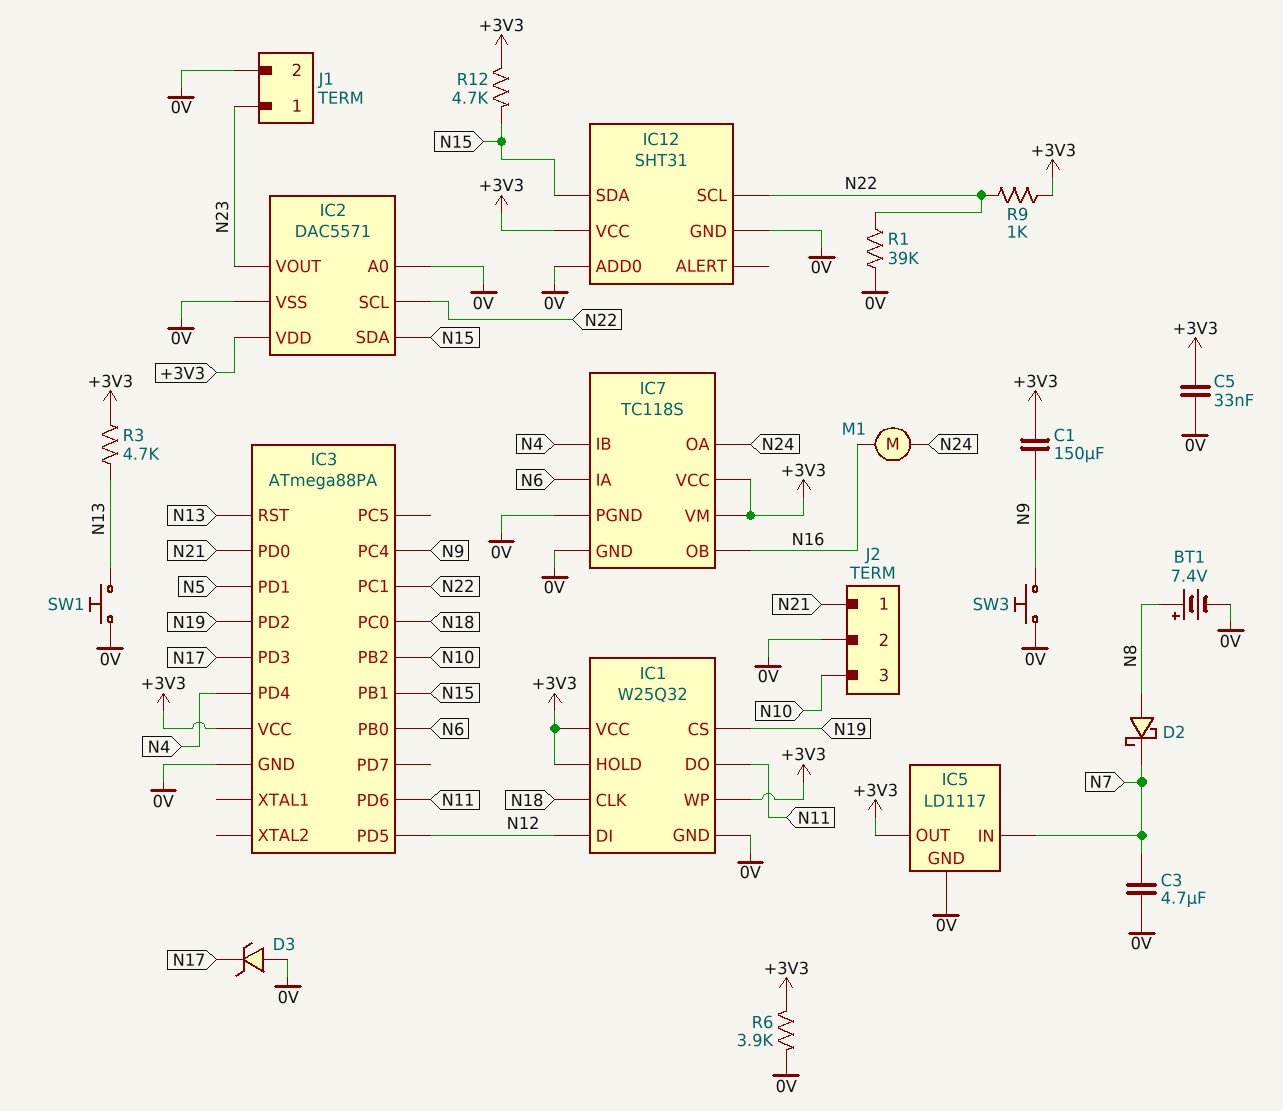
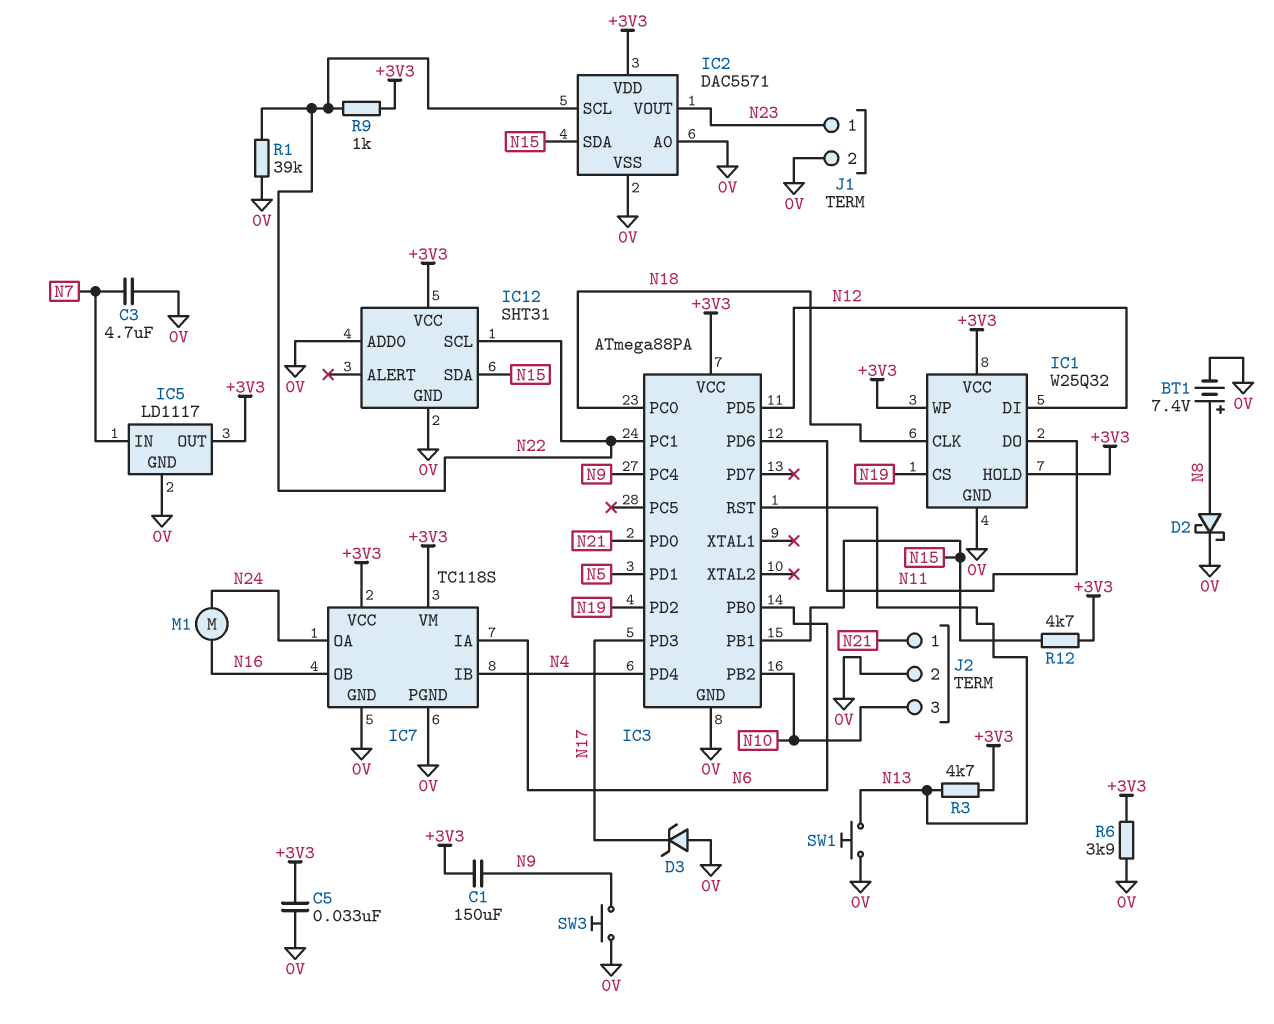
D2: schottky (A N8, K N7) -> schottky (A N8, K 0V)

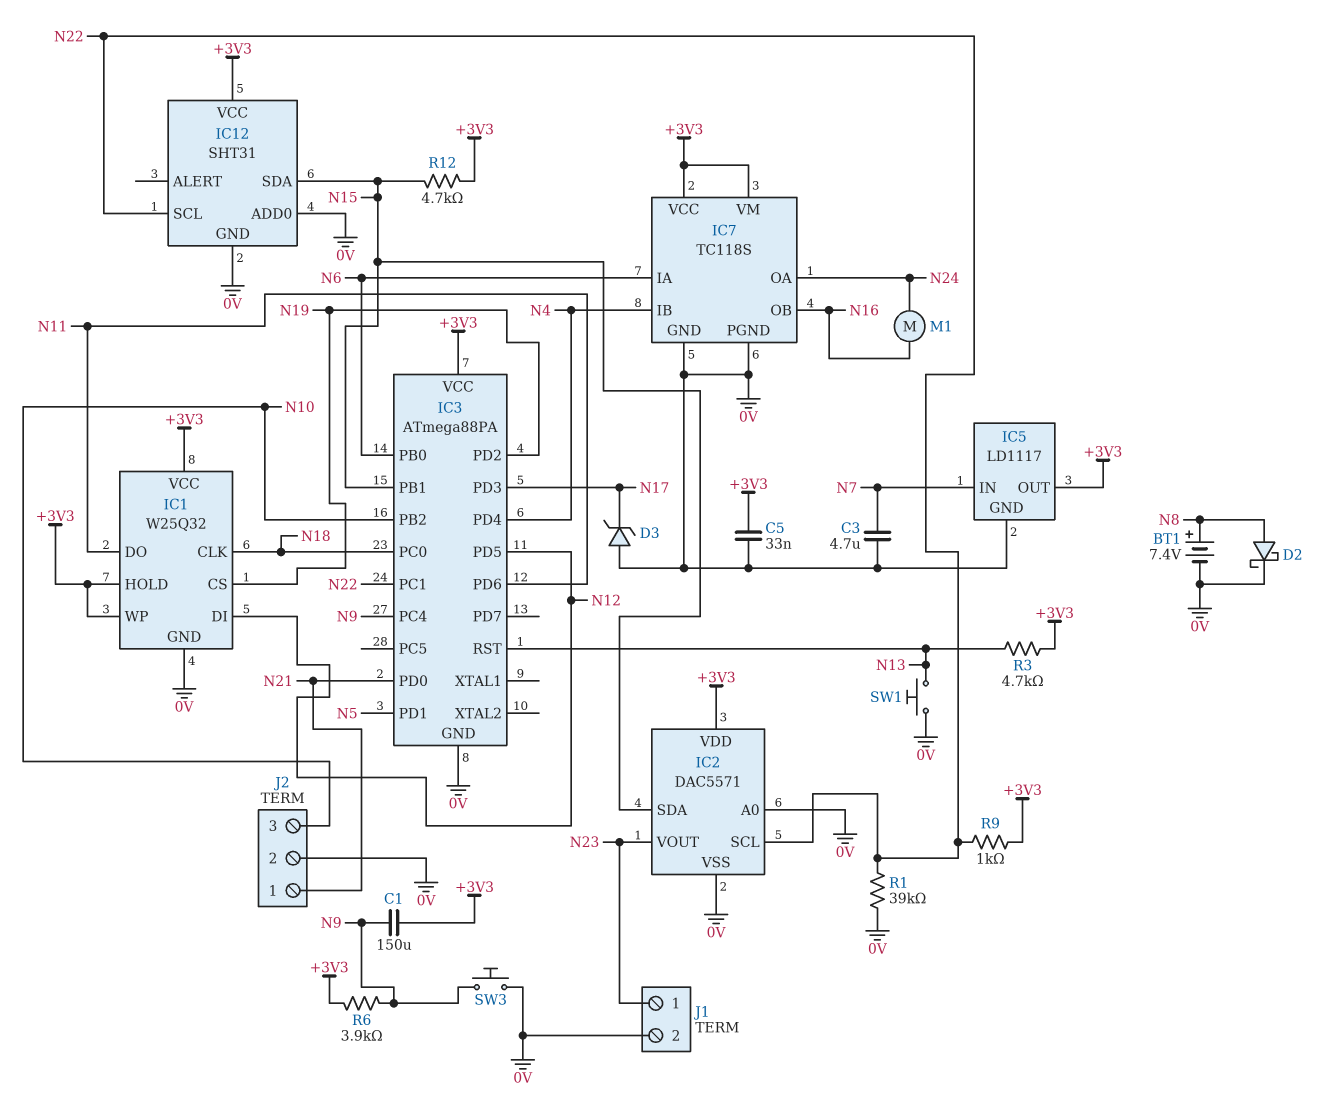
R6: 3.9k (+3V3, 0V) -> 3.9k (+3V3, N9)

